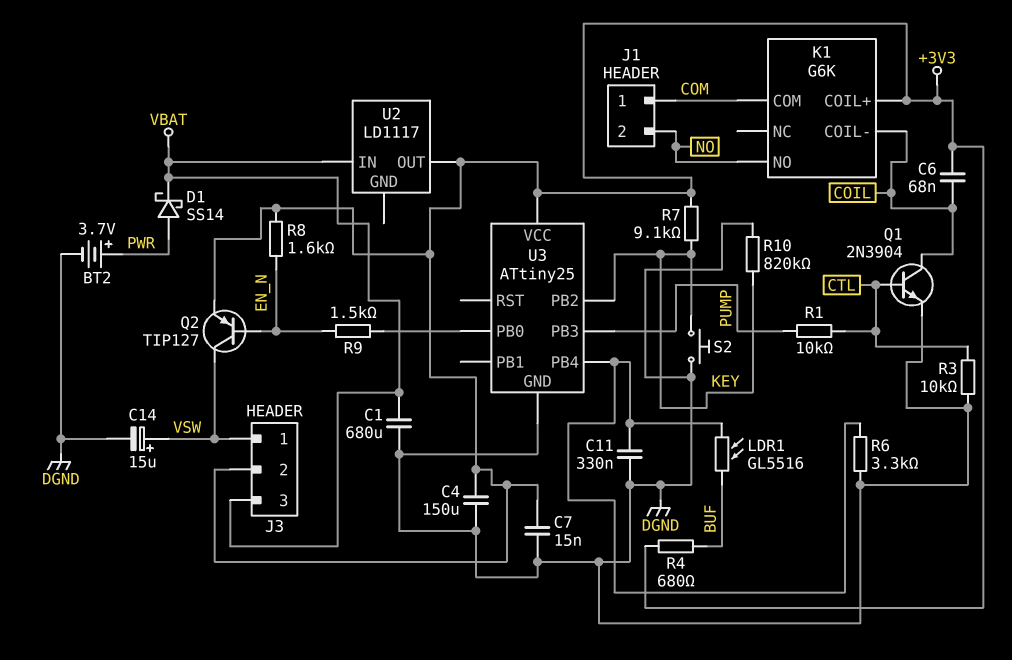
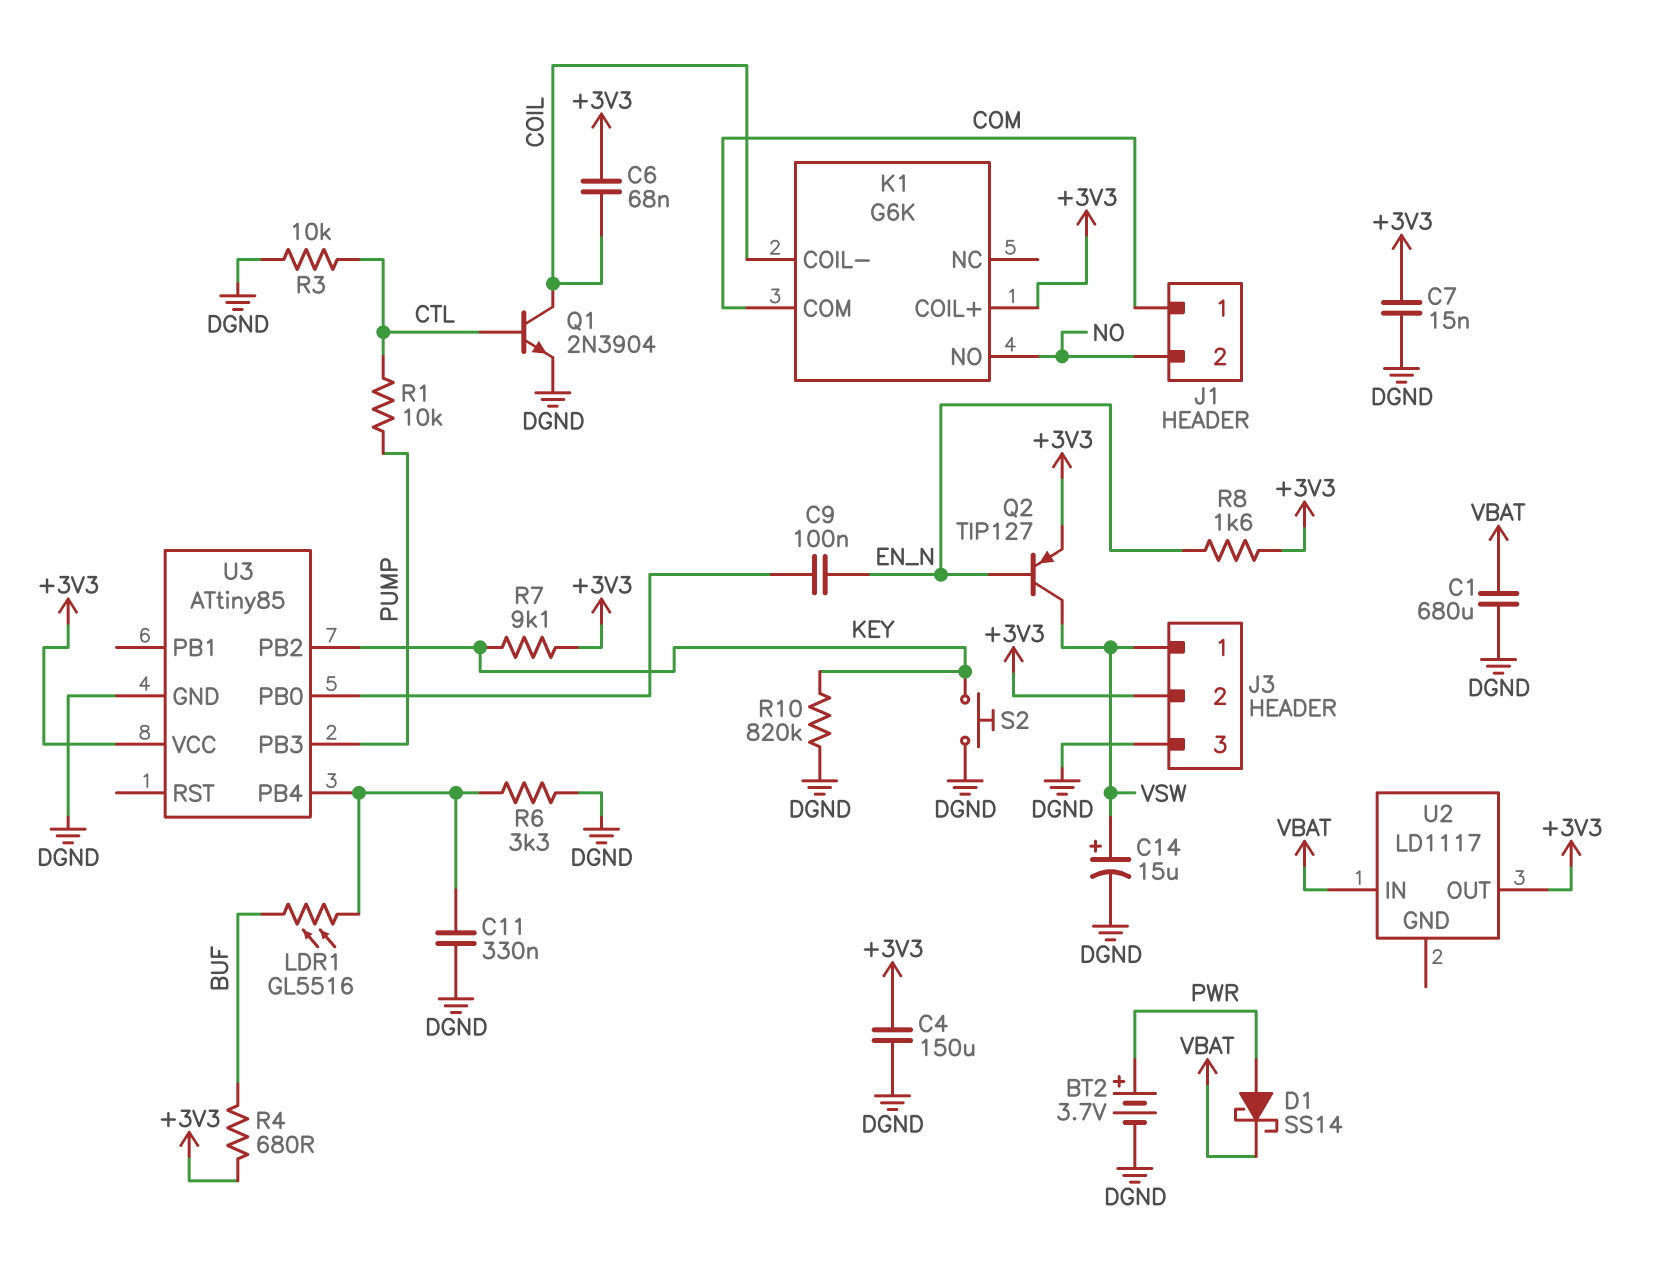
C9: none -> 100nF (EN_N, U3/PB0)
J3 pin 3: VBAT -> DGND
R9: 1.5k (EN_N, U3/PB0) -> none
U3: ATtiny25 -> ATtiny85

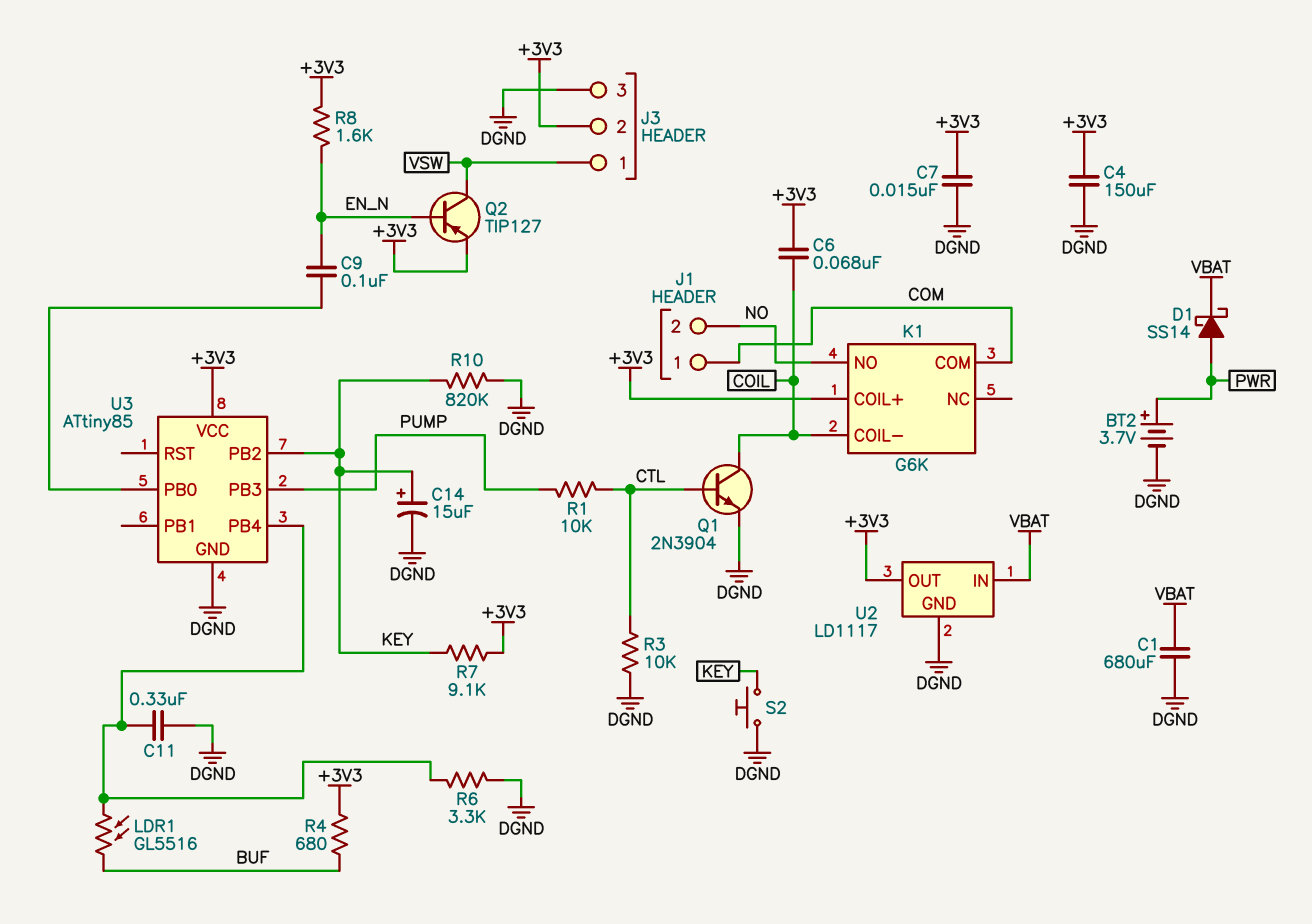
C14: 15uF (plus VSW, minus DGND) -> 15uF (plus KEY, minus DGND)
U2 pin GND: none -> DGND

